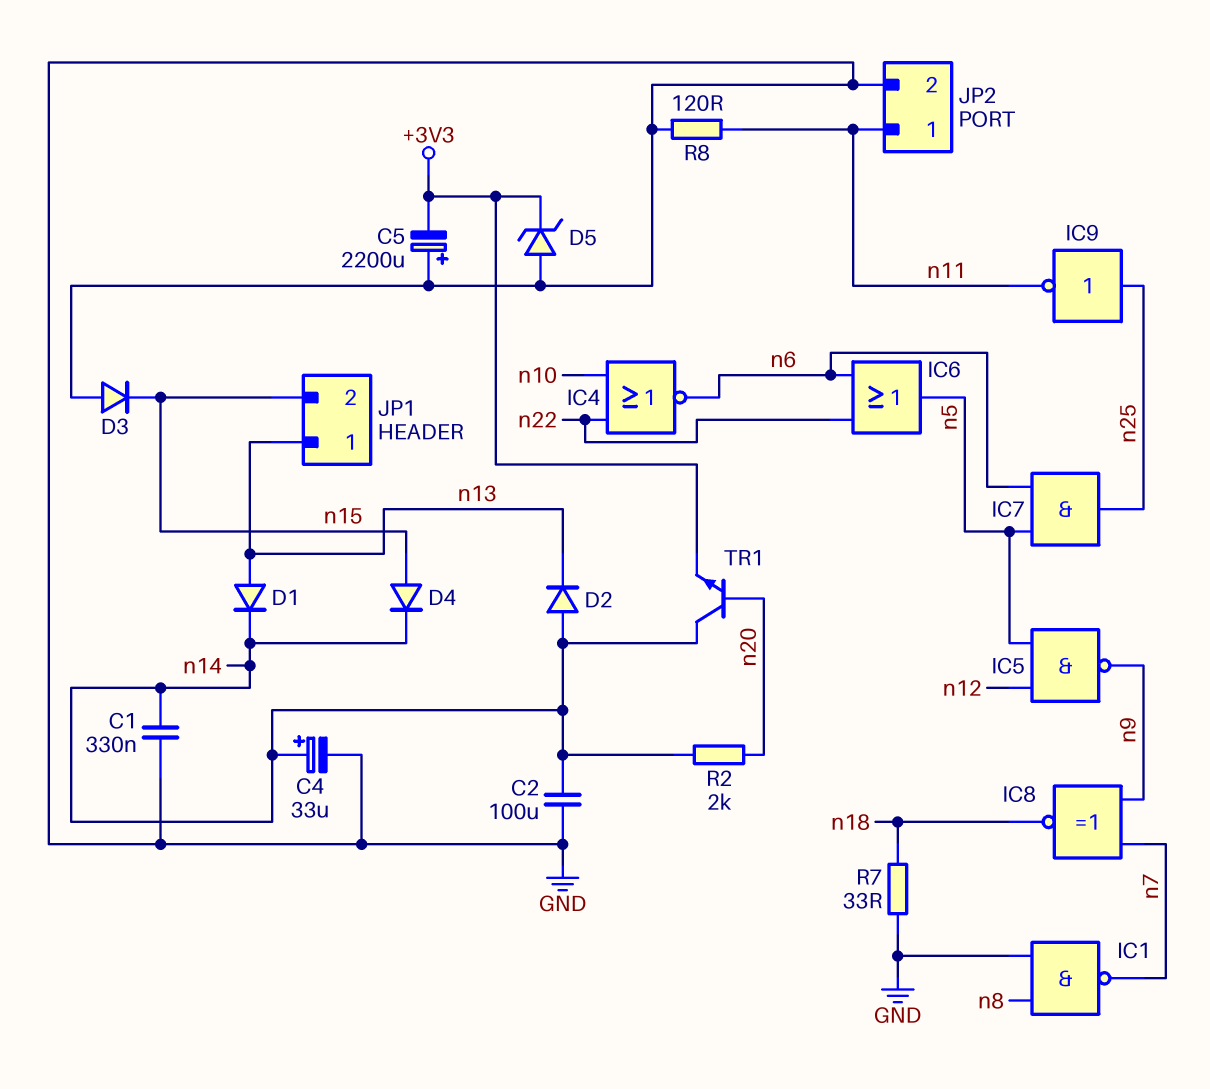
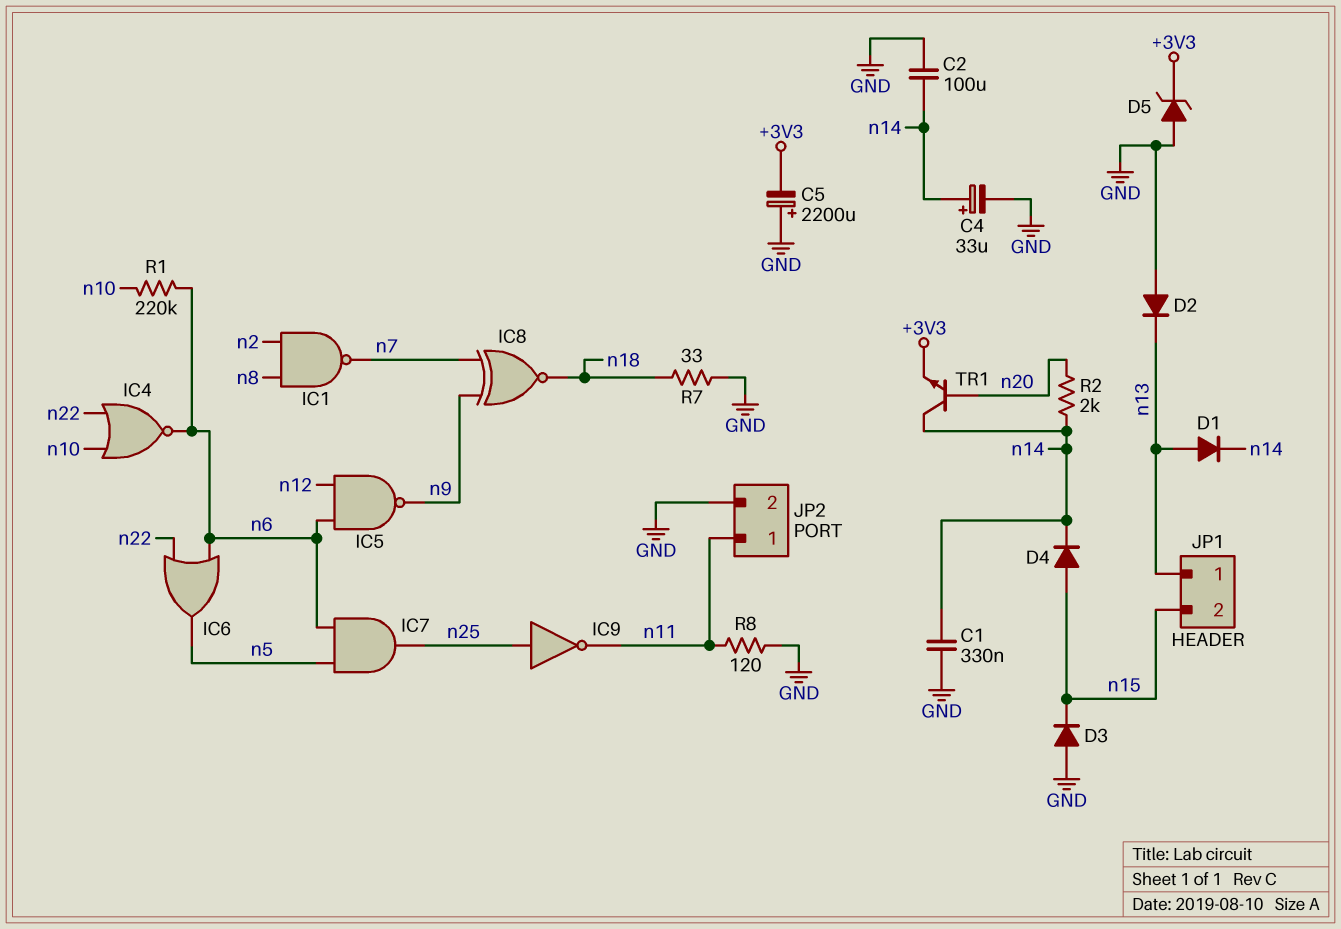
D2: diode (A n14, K n13) -> diode (A GND, K n13)
IC1: NAND (in GND, in n8, out n7) -> NAND (in n2, in n8, out n7)
IC5: NAND (in n5, in n12, out n9) -> NAND (in n6, in n12, out n9)
R1: none -> 220k (n6, n10)

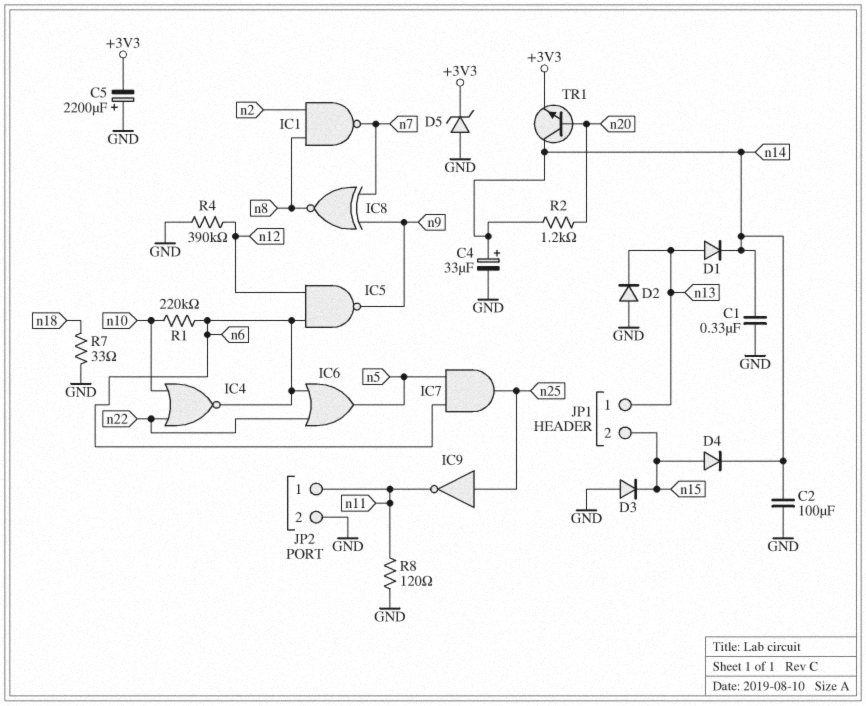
IC8: XNOR (in n7, in n9, out n18) -> XNOR (in n7, in n9, out n8)
R2: 2k (n14, n20) -> 1.2k (n14, n20)
R4: none -> 390k (GND, n12)

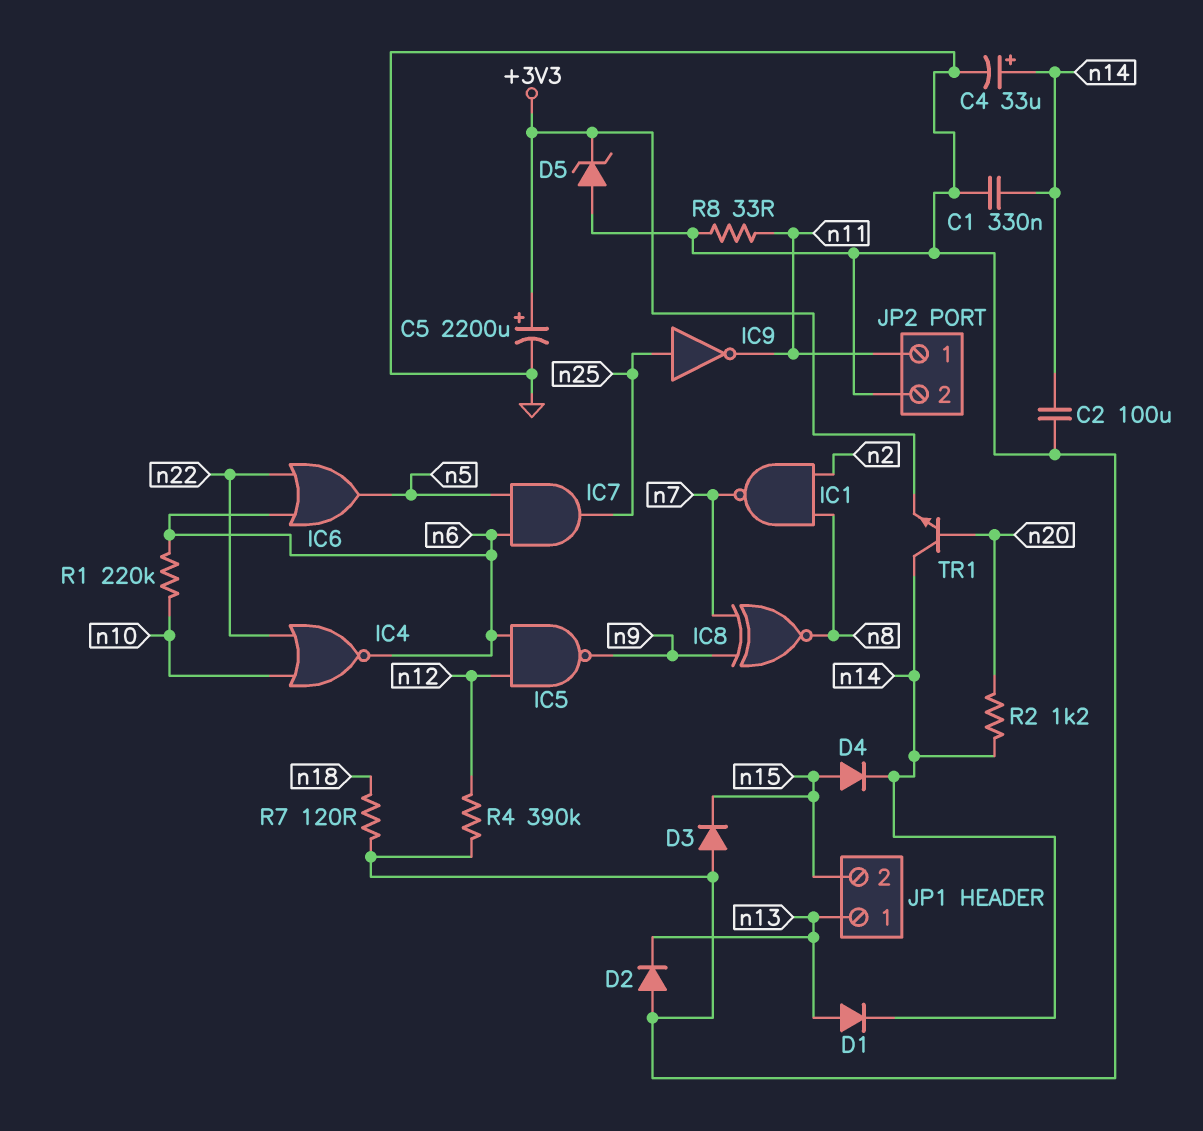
C5: 2200uF (plus GND, minus +3V3) -> 2200uF (plus +3V3, minus GND)
R7: 33 (GND, n18) -> 120 (GND, n18)
R8: 120 (GND, n11) -> 33 (GND, n11)

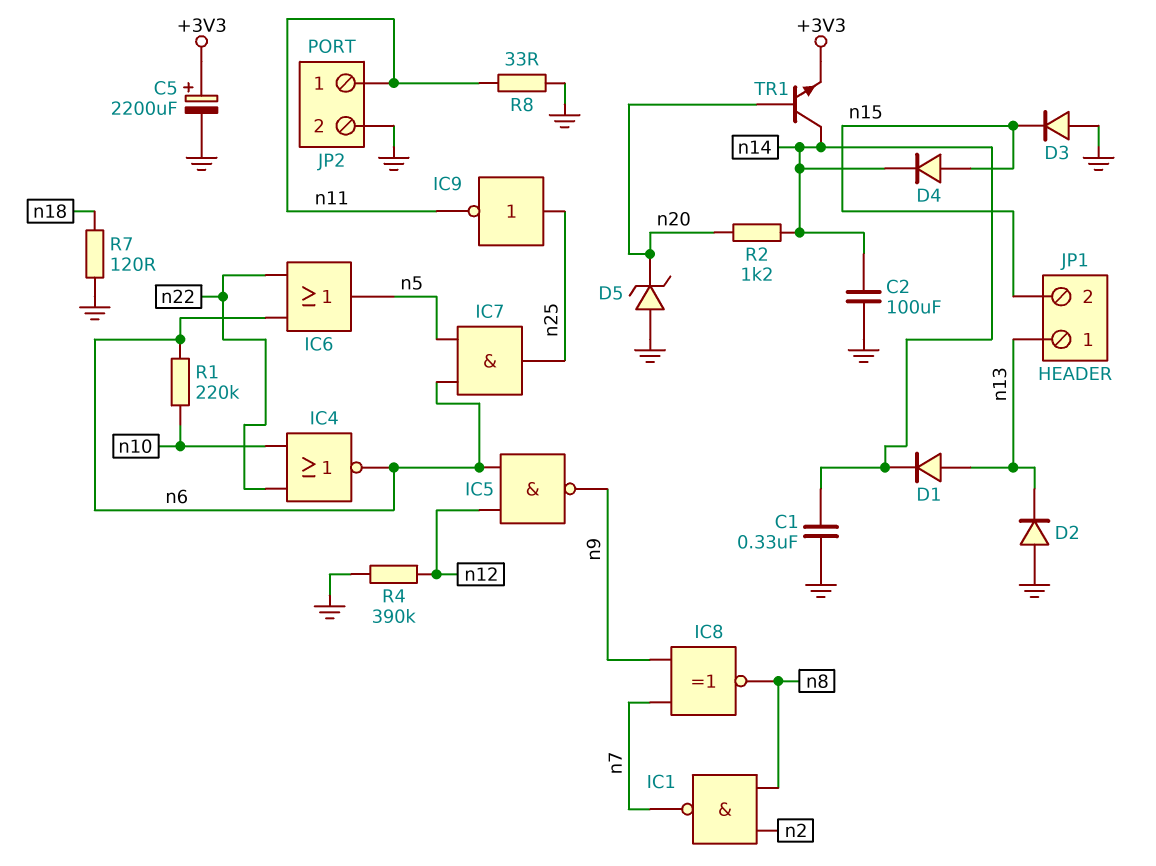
C4: 33uF (plus n14, minus GND) -> none
D5: zener (A GND, K +3V3) -> zener (A GND, K n20)

